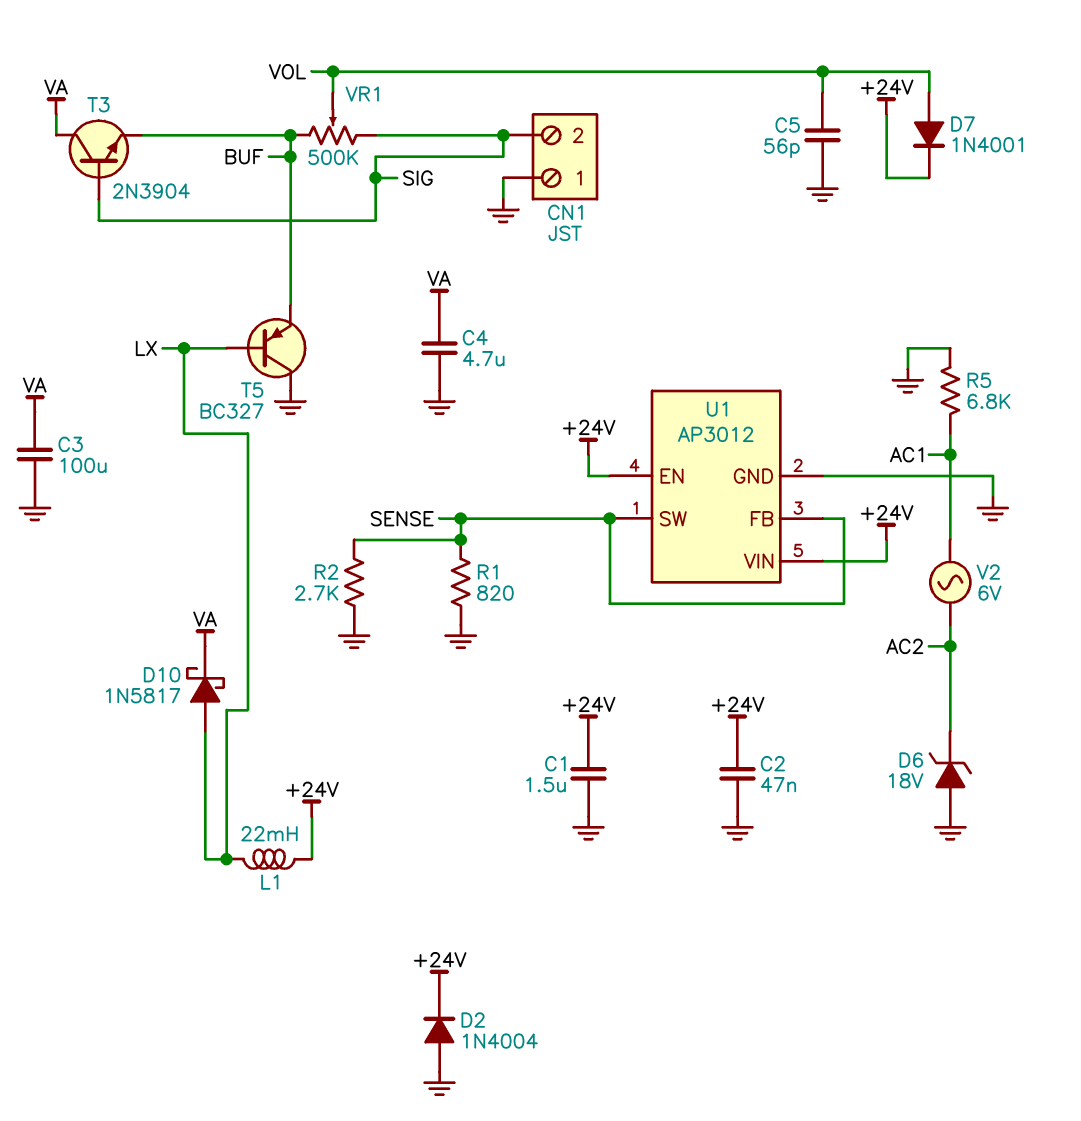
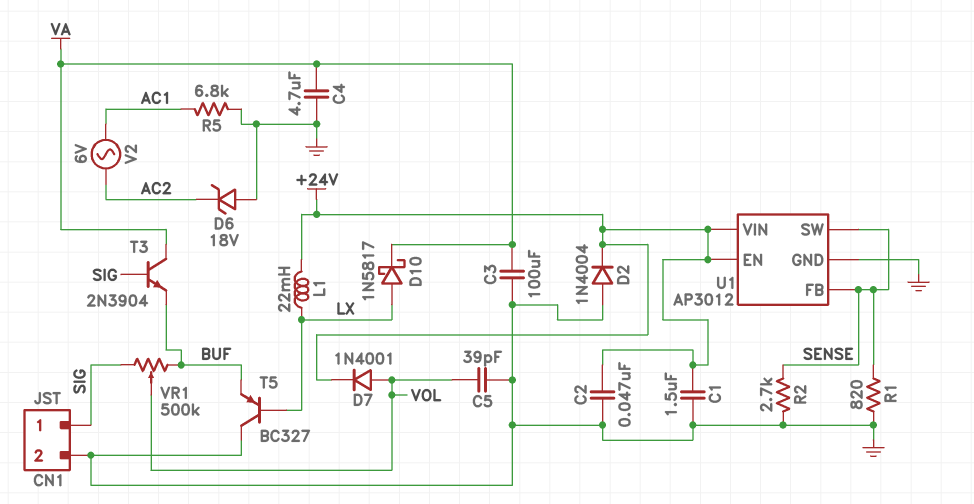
C5: 56pF (GND, VOL) -> 39pF (GND, VOL)
CN1 pin 1: GND -> SIG
CN1 pin 2: SIG -> GND

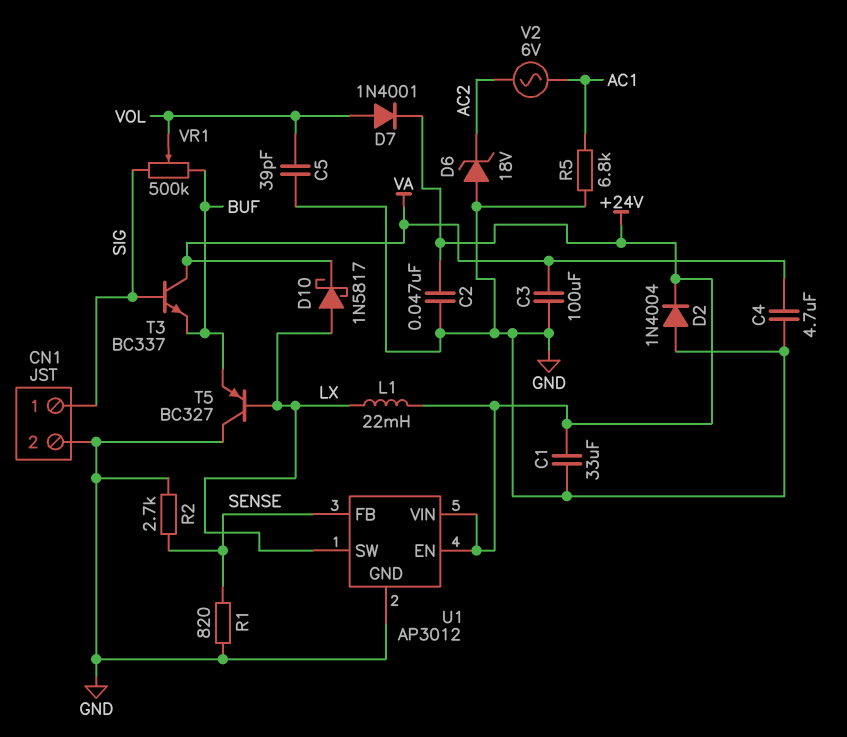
C1: 1.5uF (+24V, GND) -> 33uF (+24V, GND)
T3: NPN 2N3904 (B SIG, C VA, E BUF) -> NPN BC337 (B SIG, C VA, E BUF)
U1 pin SW: SENSE -> LX

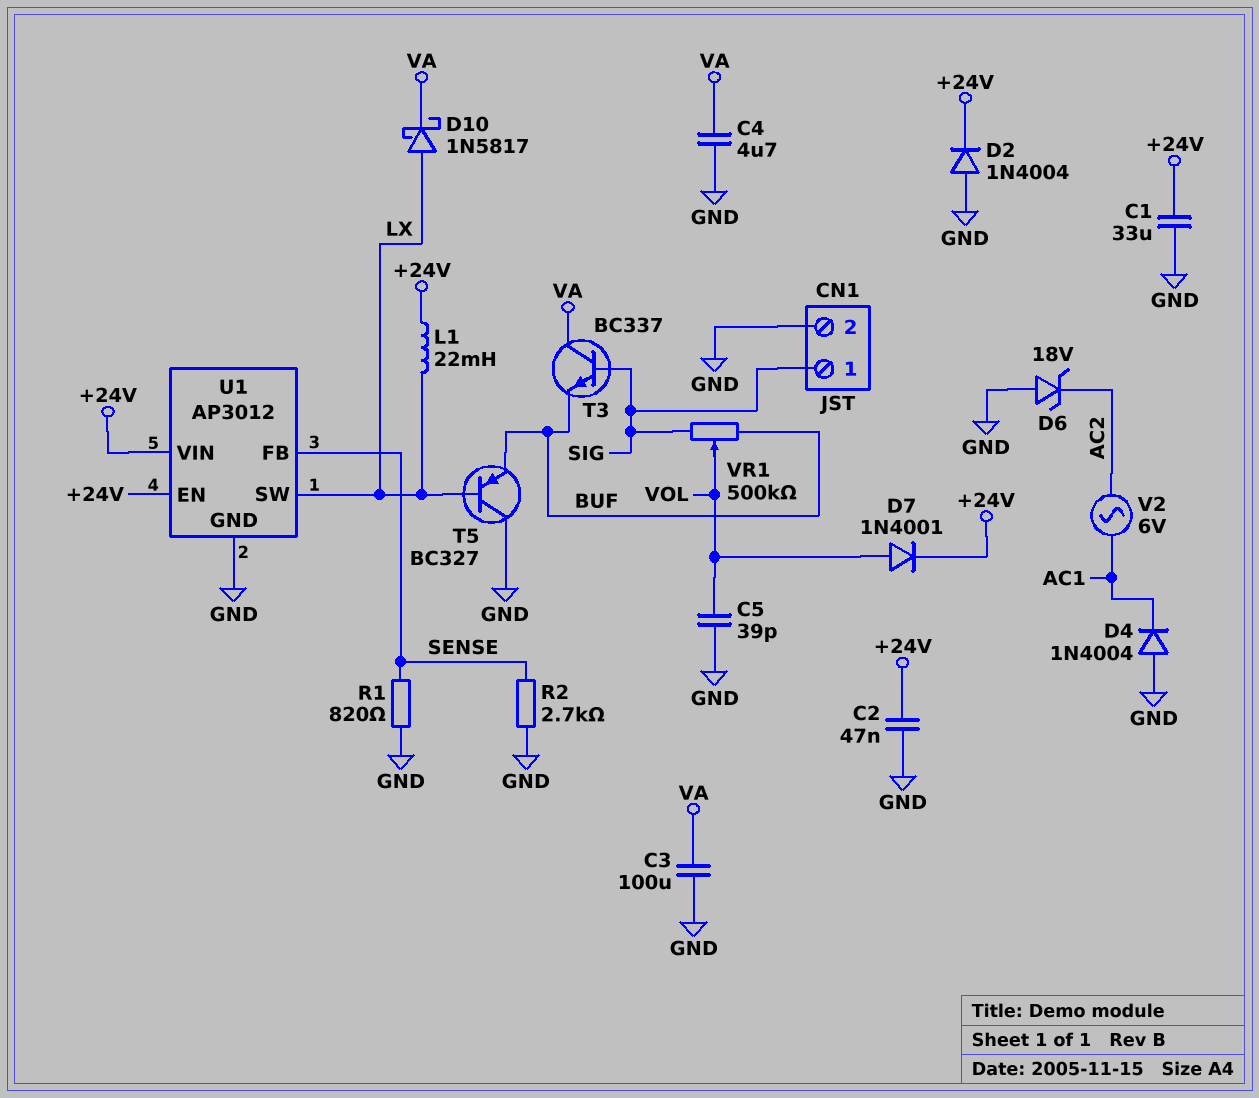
D4: none -> diode 1N4004 (A GND, K AC1)
R5: 6.8k (AC1, GND) -> none

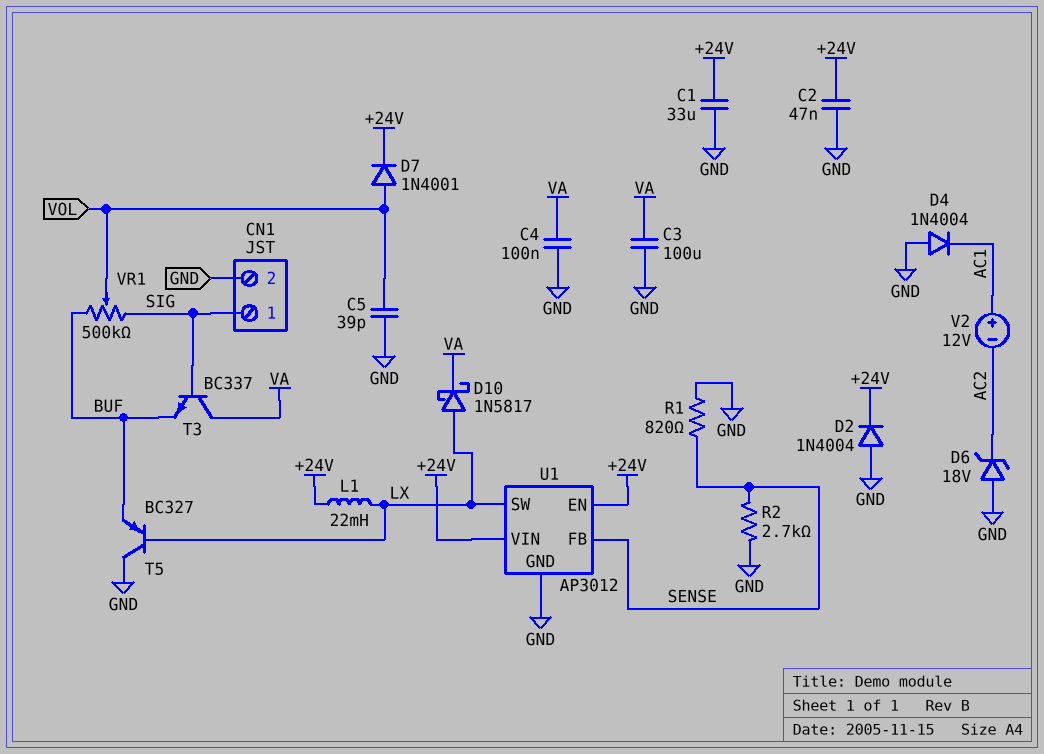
C4: 4.7uF (GND, VA) -> 100nF (GND, VA)
V2: AC 6V (AC1, AC2) -> 12V (plus AC1, minus AC2)

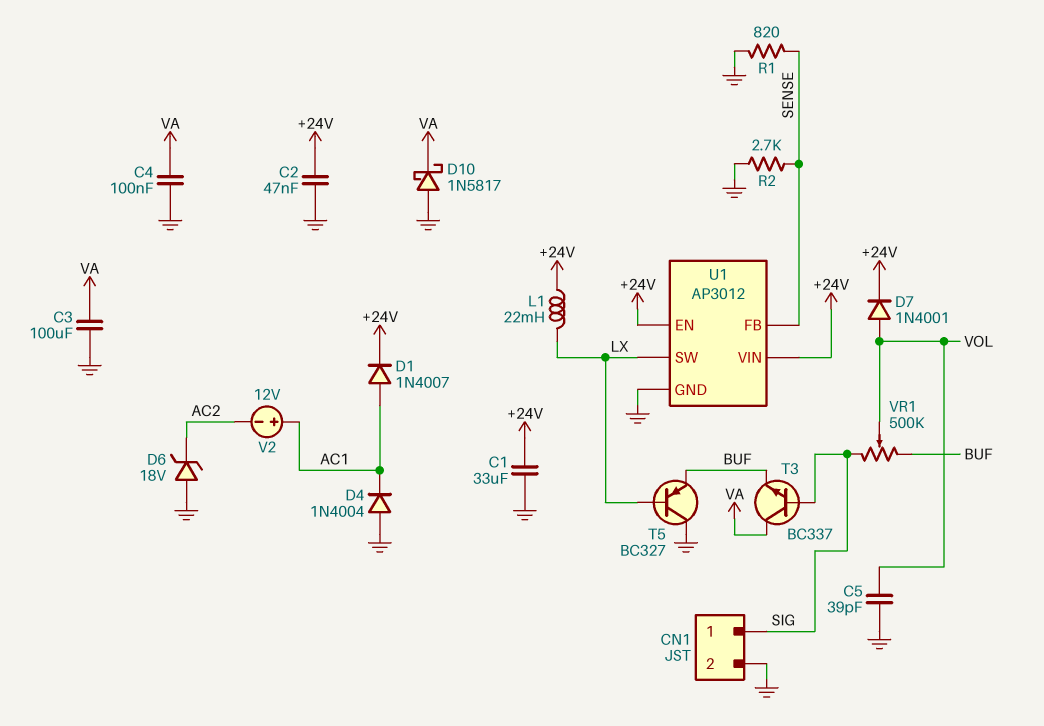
D1: none -> diode 1N4007 (A AC1, K +24V)
D2: diode 1N4004 (A GND, K +24V) -> none
D10: schottky 1N5817 (A LX, K VA) -> schottky 1N5817 (A GND, K VA)

